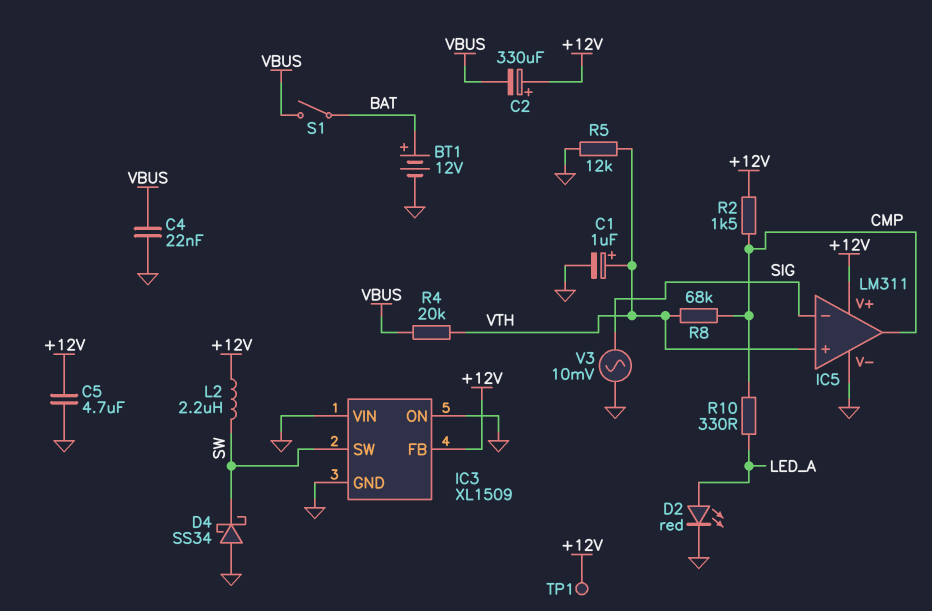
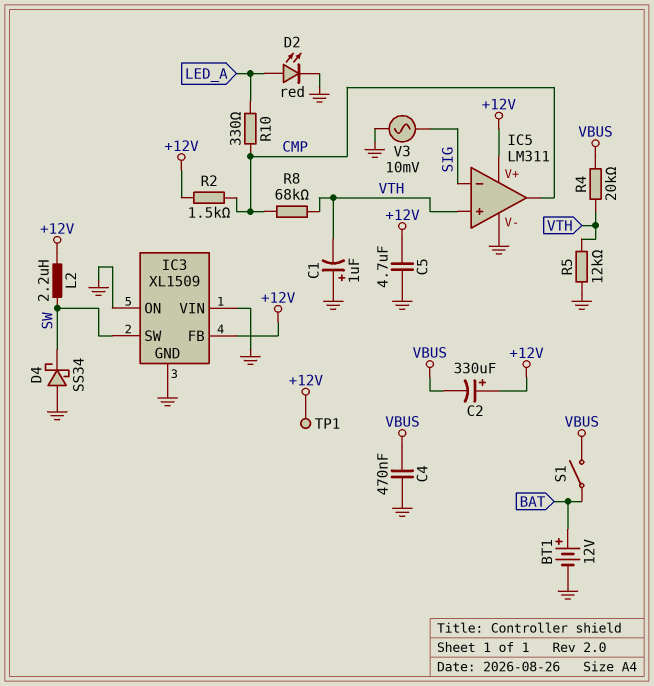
C1: 1uF (plus VTH, minus GND) -> 1uF (plus GND, minus VTH)
C4: 22nF (GND, VBUS) -> 470nF (GND, VBUS)

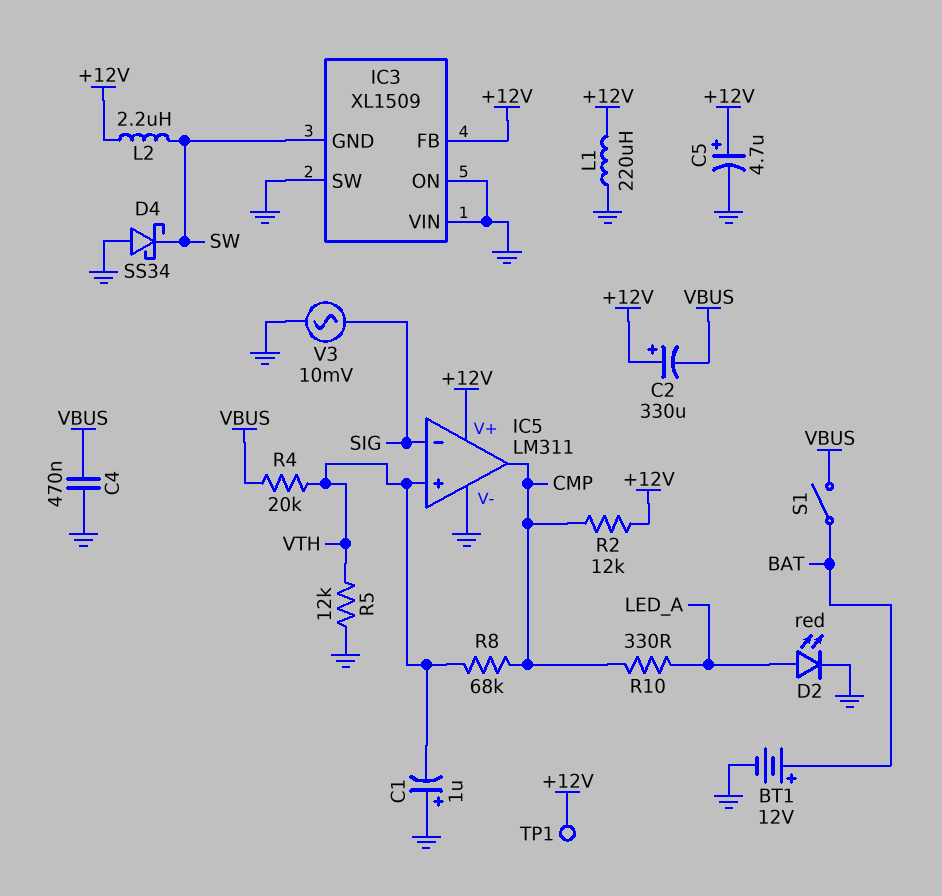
C5: 4.7uF (+12V, GND) -> 4.7uF (plus +12V, minus GND)
IC3 pin GND: GND -> SW
IC3 pin SW: SW -> GND
L1: none -> 220uH (+12V, GND)
R2: 1.5k (+12V, CMP) -> 12k (+12V, CMP)

